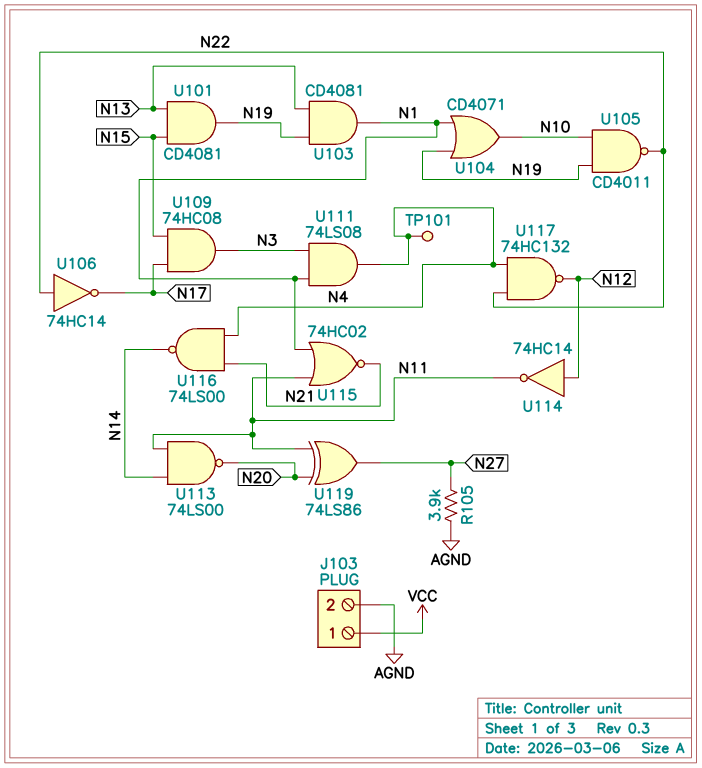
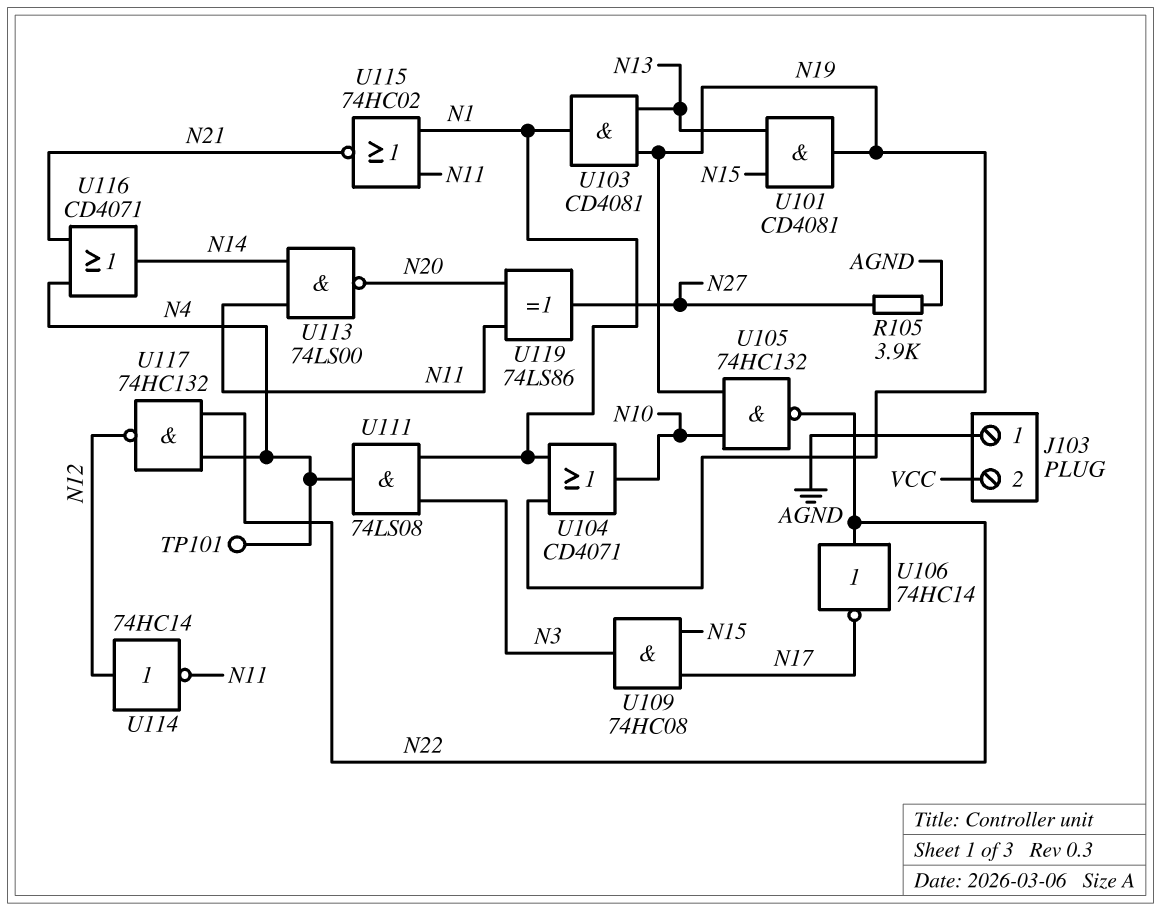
J103 pin 1: VCC -> AGND
J103 pin 2: AGND -> VCC
U105: NAND CD4011 (in N10, in N19, out N22) -> NAND 74HC132 (in N10, in N19, out N22)
U116: NAND 74LS00 (in N4, in N21, out N14) -> OR CD4071 (in N4, in N21, out N14)

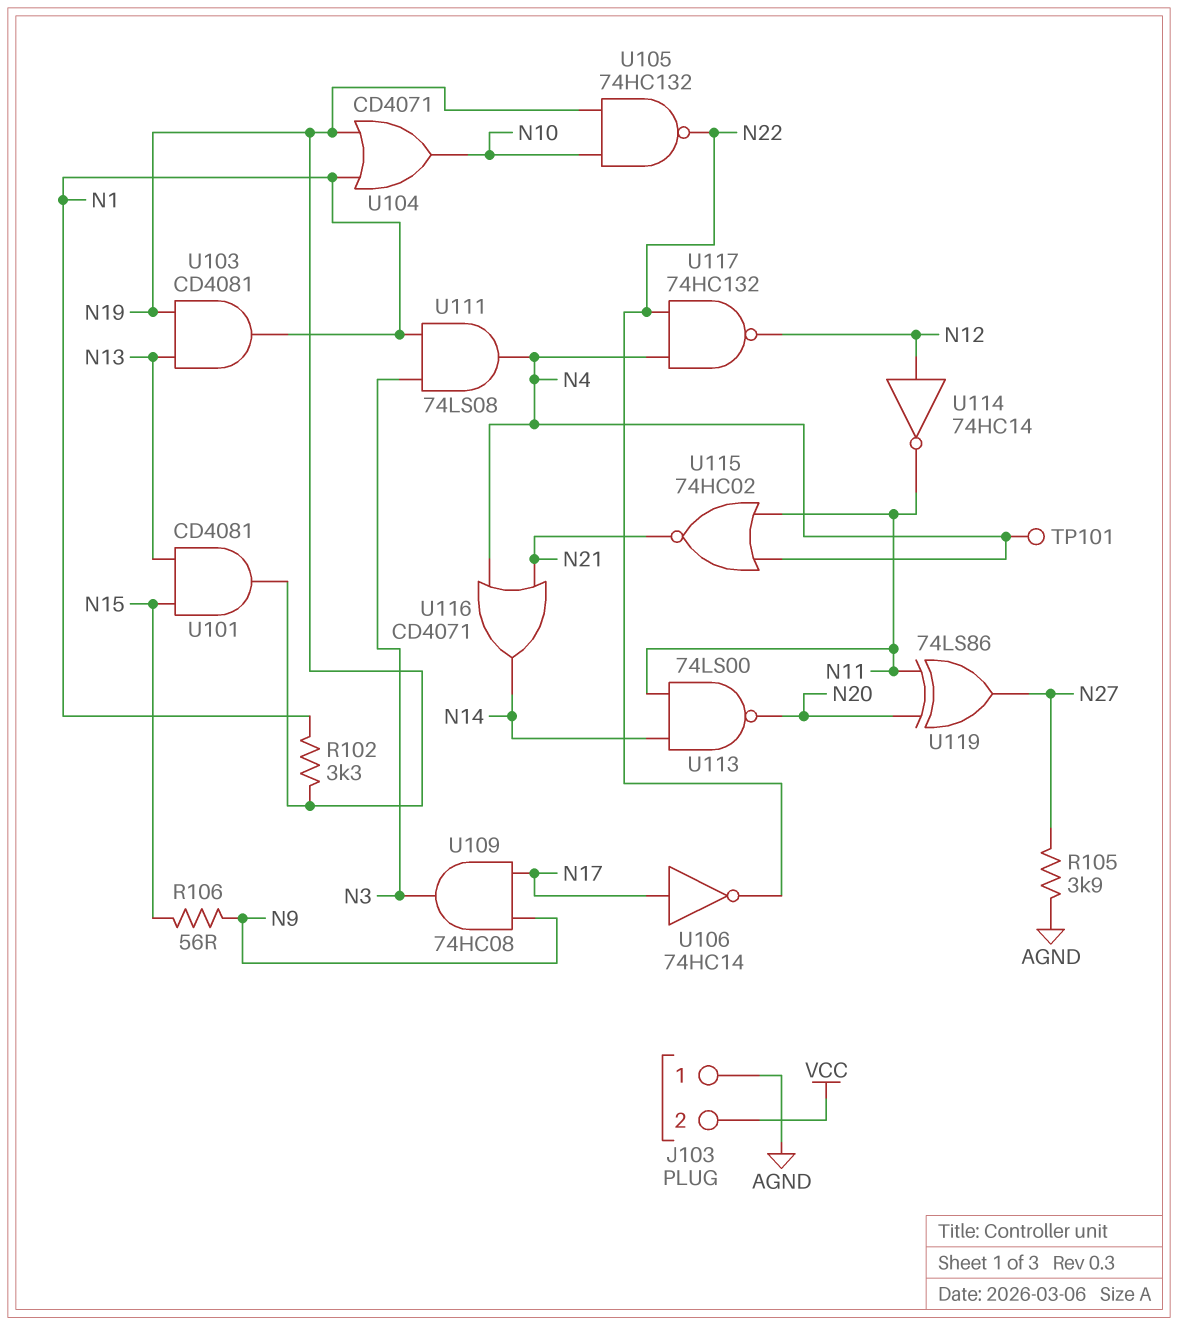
R102: none -> 3.3k (N1, N19)
R106: none -> 56 (N9, N15)
U106: NOT 74HC14 (in N22, out N17) -> NOT 74HC14 (in N17, out N22)
U109: AND 74HC08 (in N15, in N17, out N3) -> AND 74HC08 (in N9, in N17, out N3)
U115: NOR 74HC02 (in N1, in N11, out N21) -> NOR 74HC02 (in N4, in N11, out N21)

